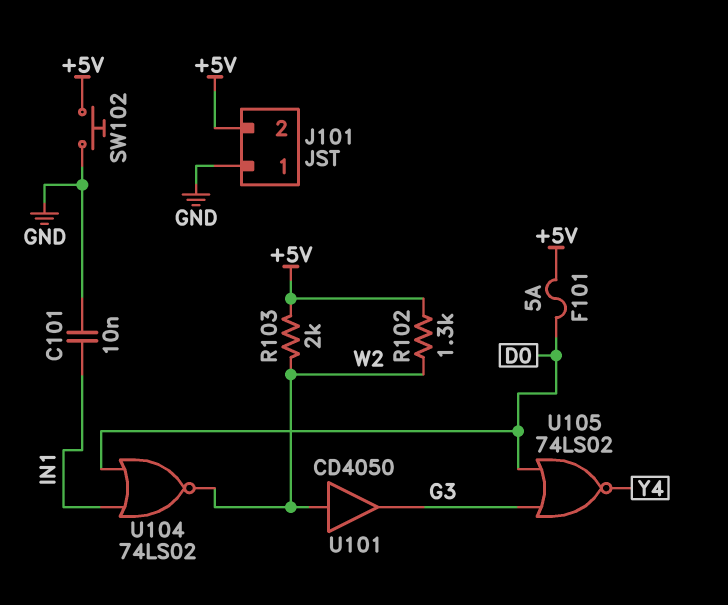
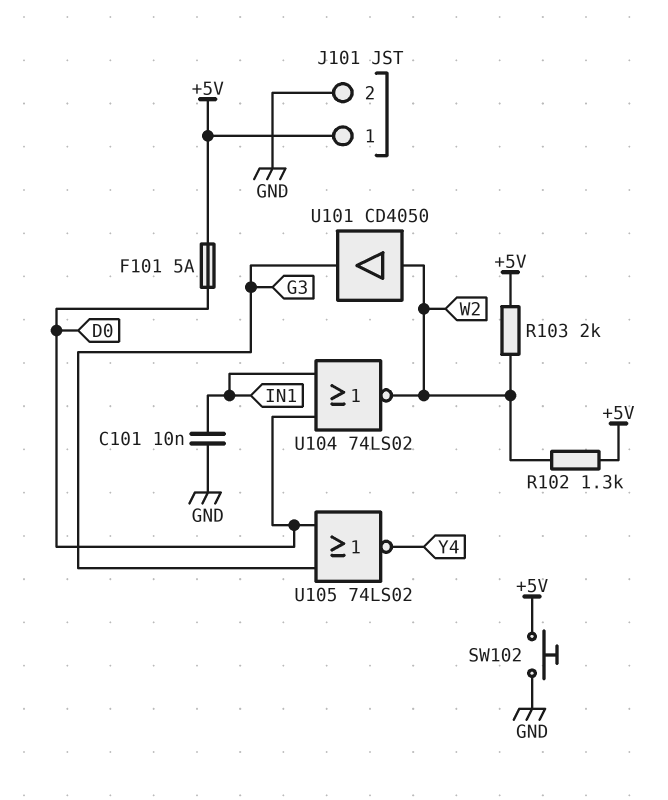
J101 pin 1: GND -> +5V
J101 pin 2: +5V -> GND

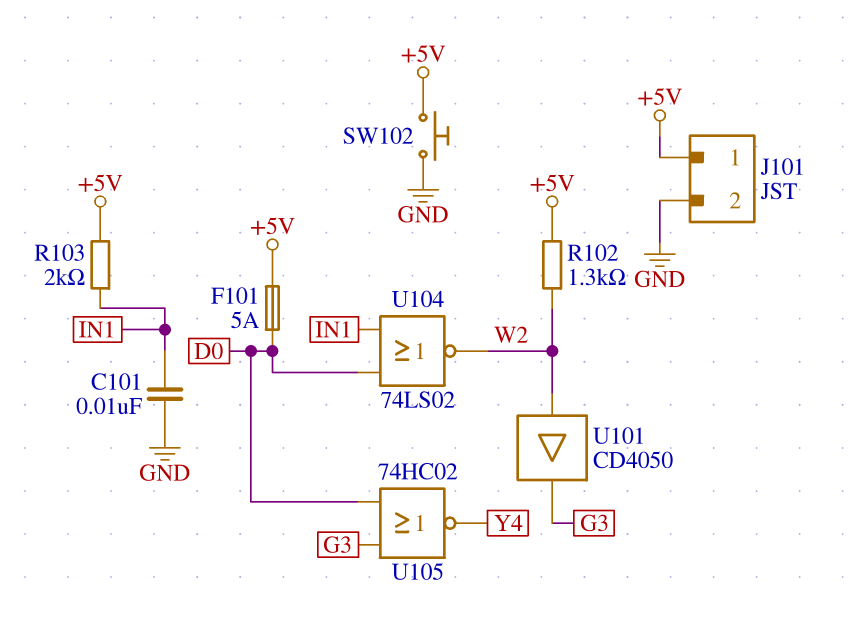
R103: 2k (+5V, W2) -> 2k (+5V, IN1)
U105: NOR 74LS02 (in D0, in G3, out Y4) -> NOR 74HC02 (in D0, in G3, out Y4)

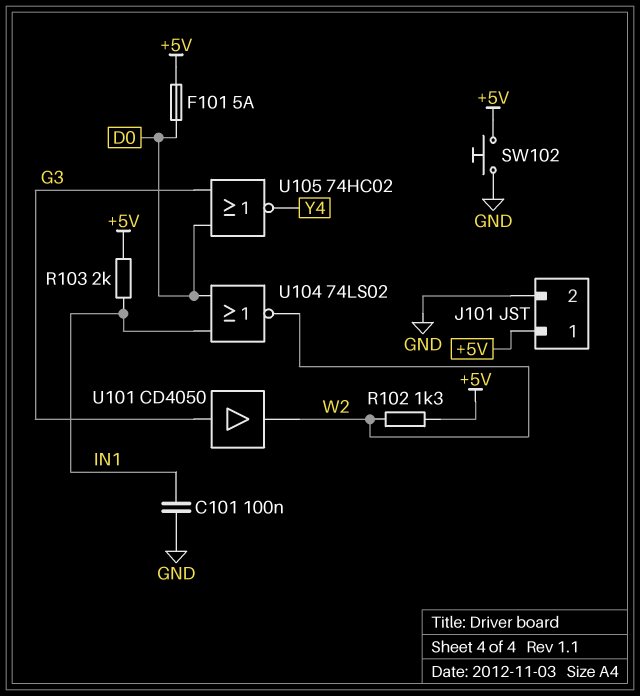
C101: 10nF (GND, IN1) -> 100nF (GND, IN1)
U101: buffer CD4050 (in W2, out G3) -> buffer CD4050 (in G3, out W2)

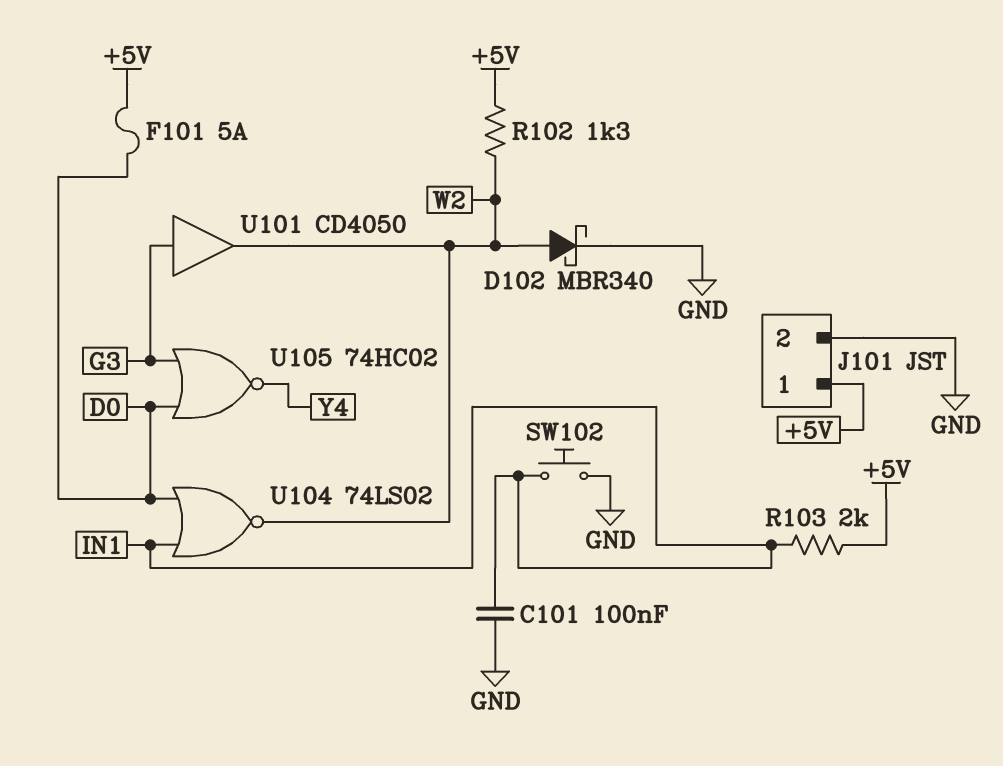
D102: none -> schottky MBR340 (A W2, K GND)
SW102: button (+5V, GND) -> button (GND, IN1)

